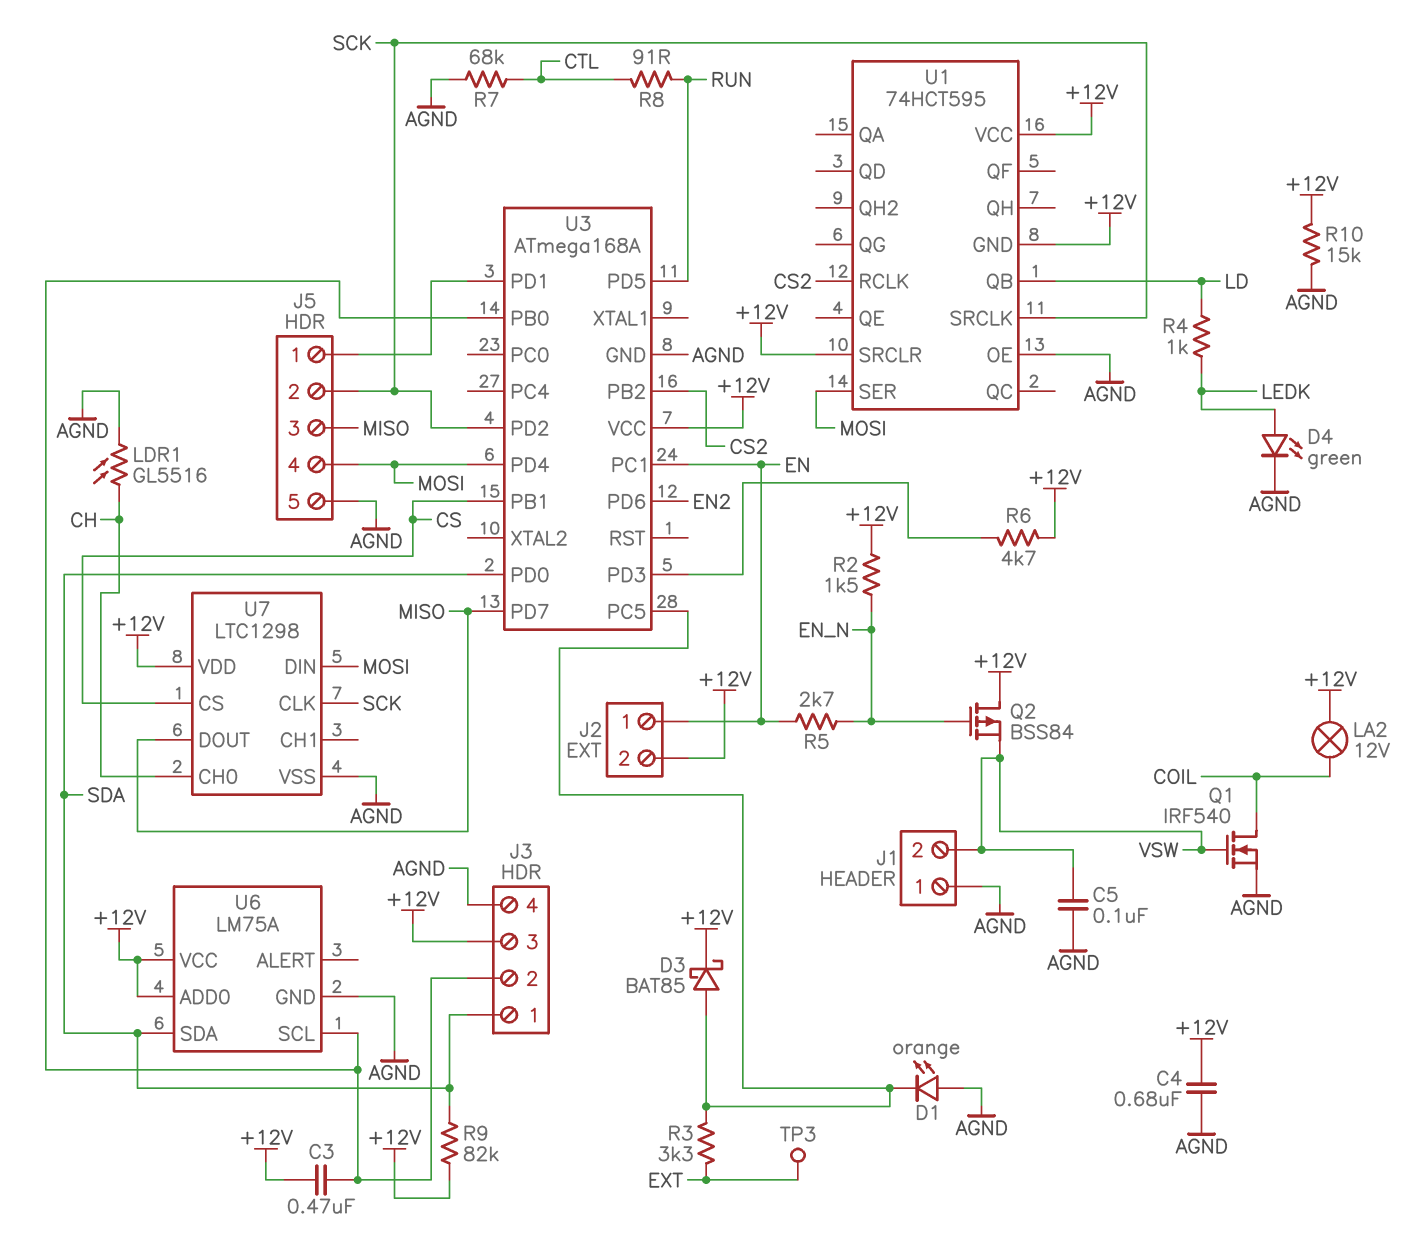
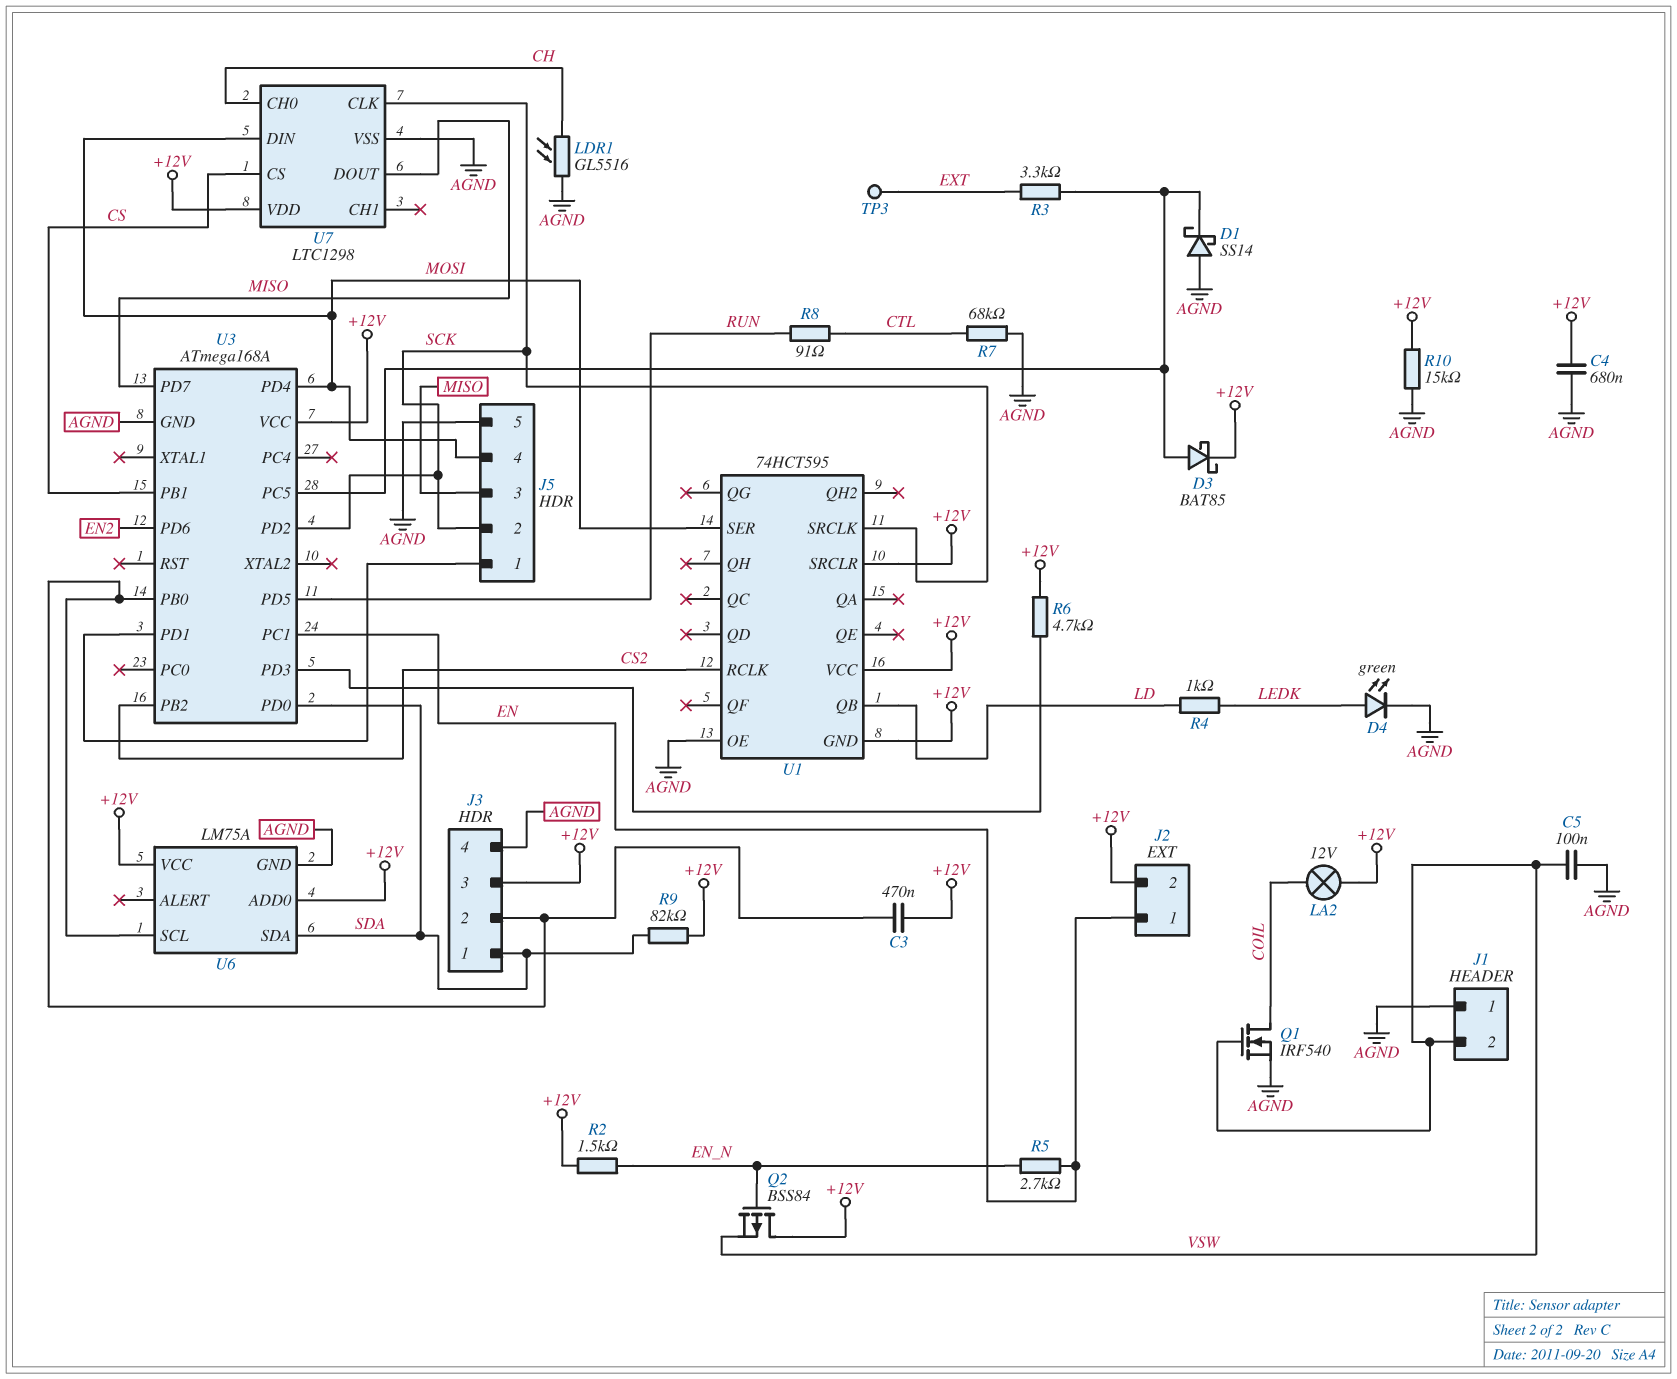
D1: LED orange (A AGND, K U3/PC5) -> schottky SS14 (A AGND, K U3/PC5)

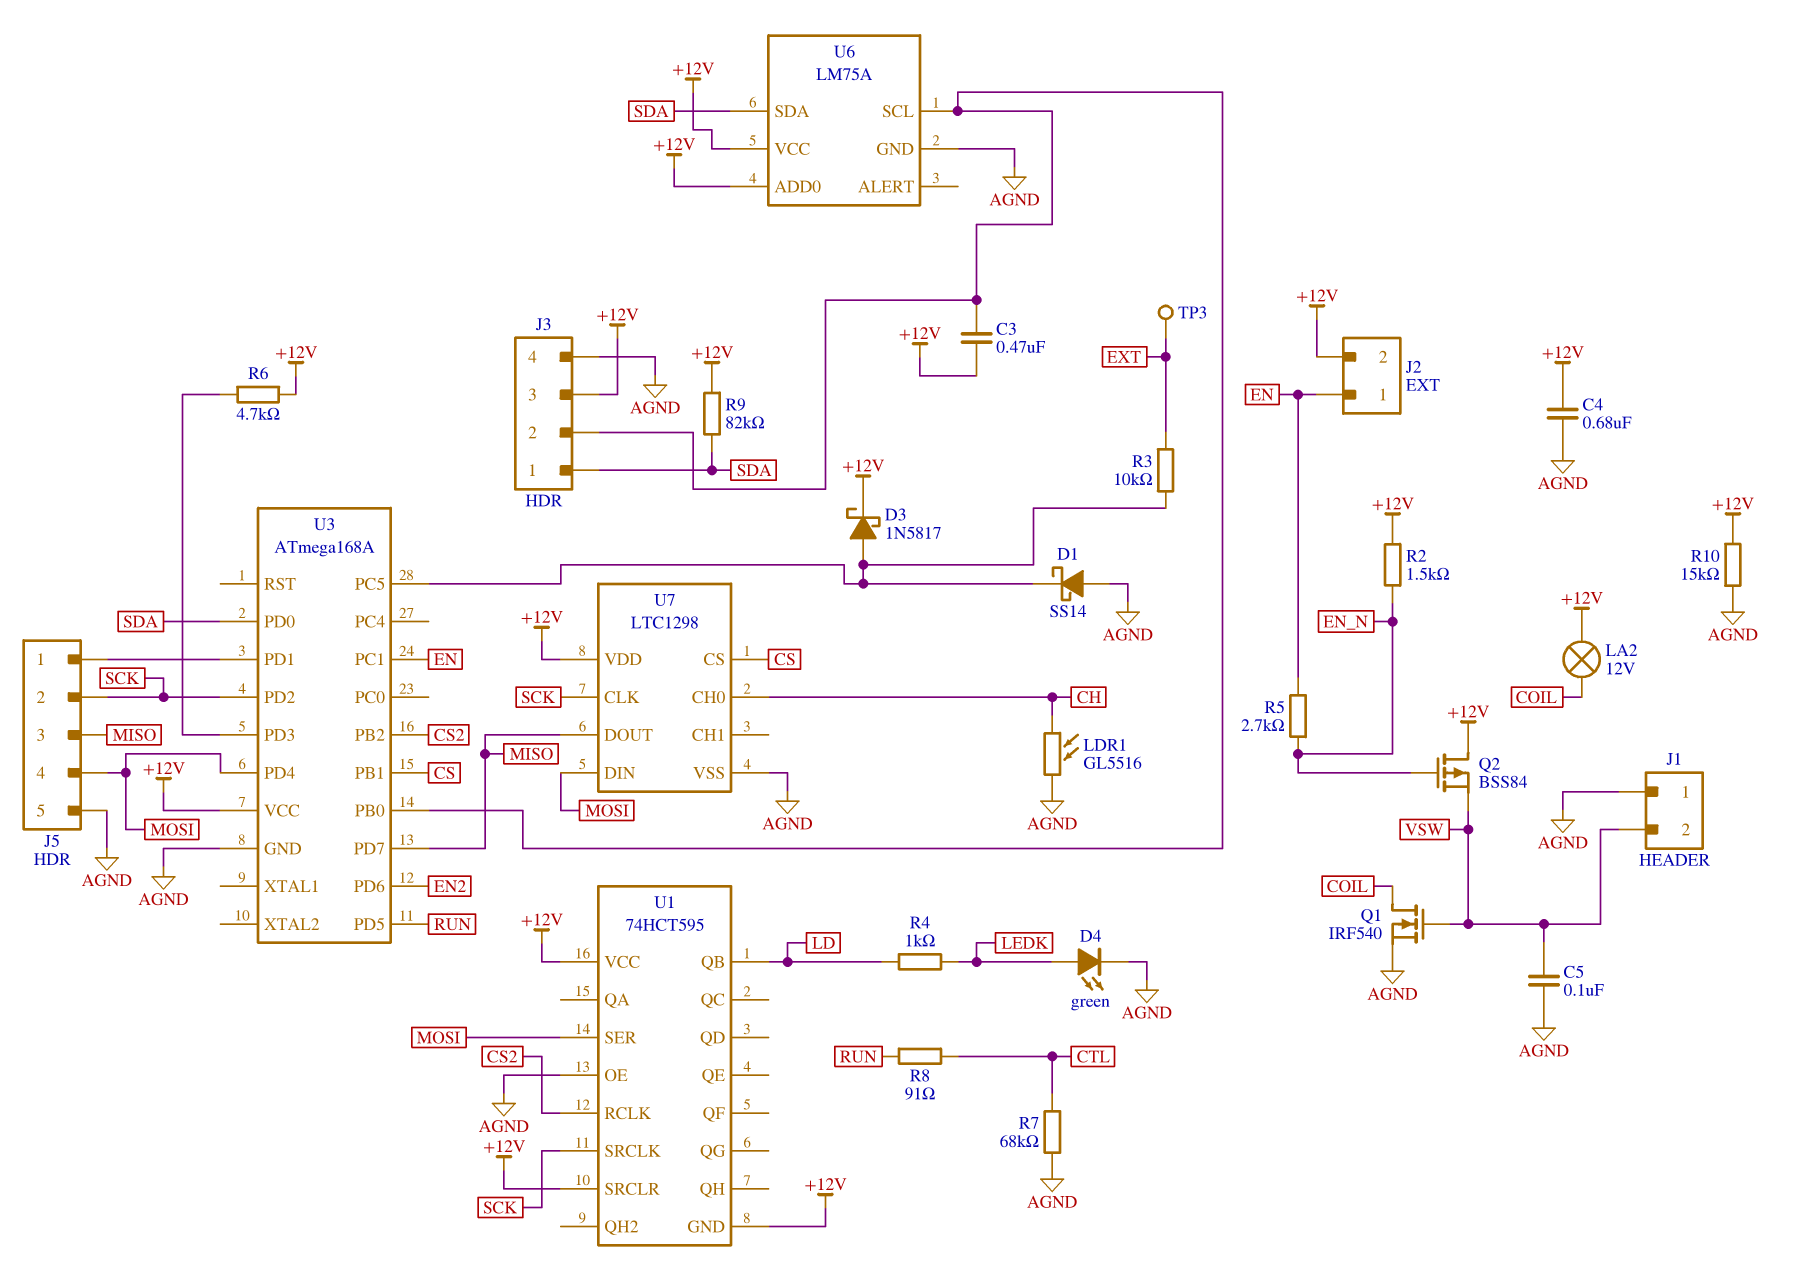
D3: schottky BAT85 (A U3/PC5, K +12V) -> schottky 1N5817 (A U3/PC5, K +12V)
R3: 3.3k (EXT, U3/PC5) -> 10k (EXT, U3/PC5)

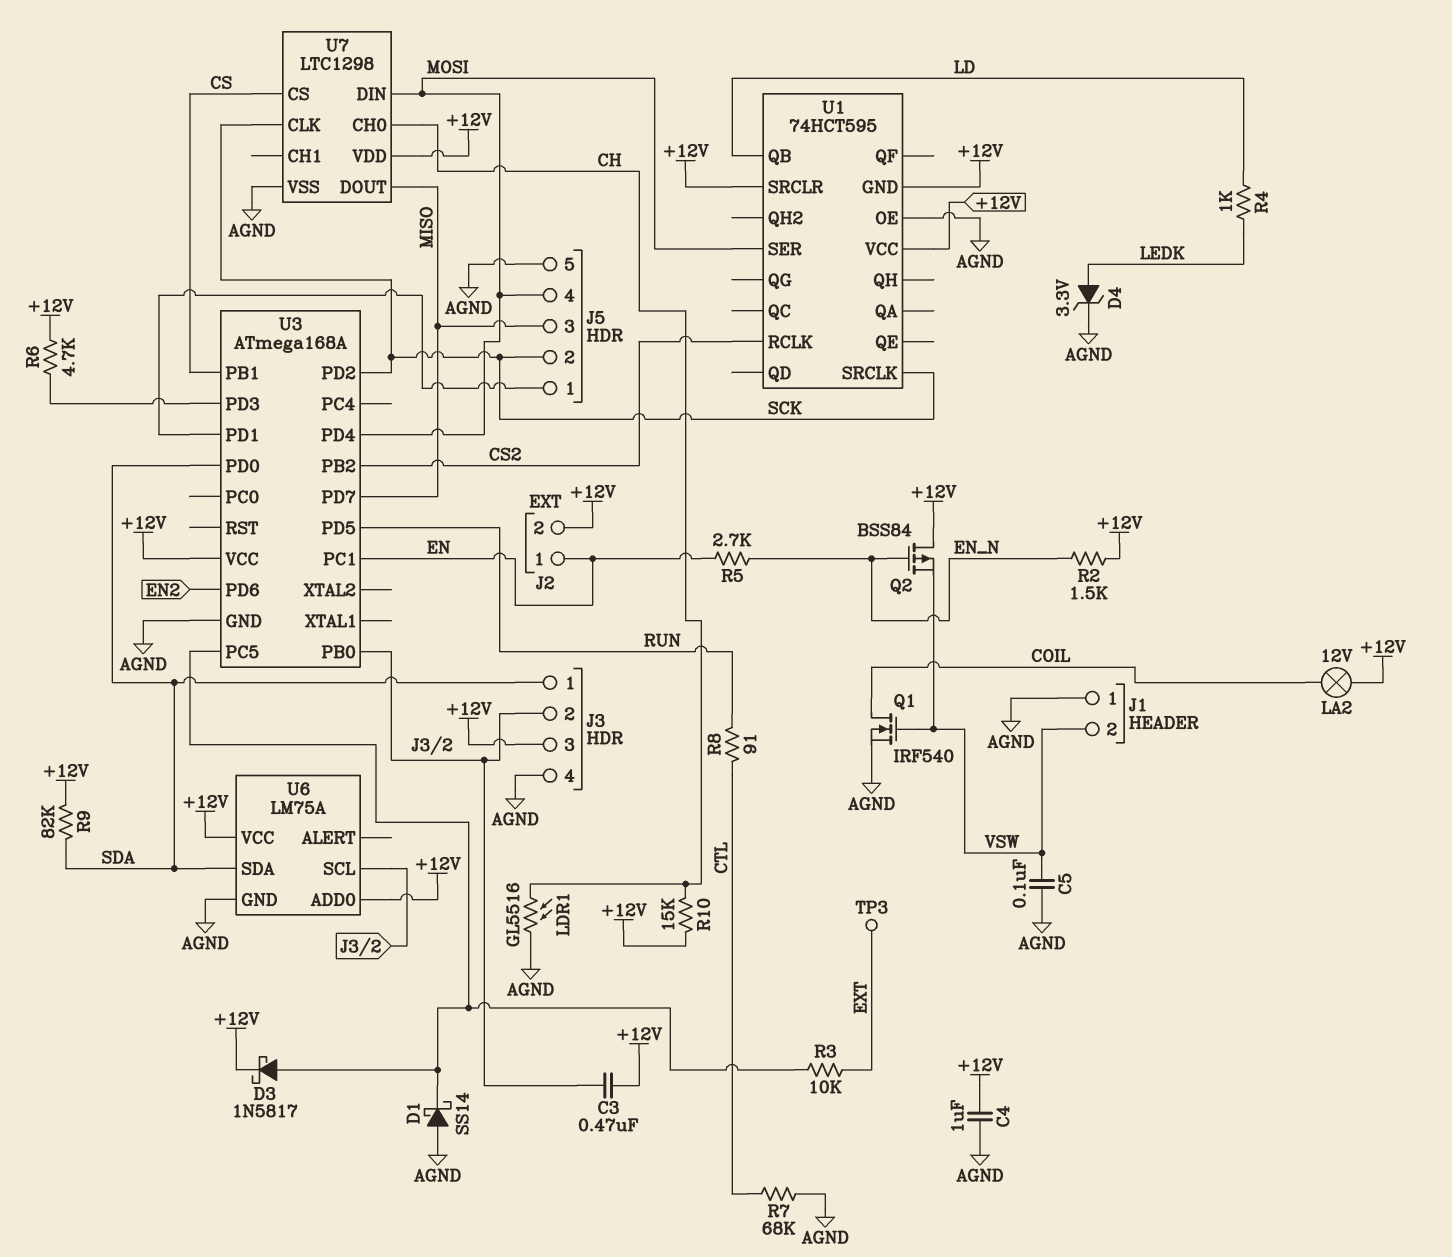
C4: 680nF (+12V, AGND) -> 1uF (+12V, AGND)
D4: LED green (A LEDK, K AGND) -> zener 3.3V (A LEDK, K AGND)
R10: 15k (+12V, AGND) -> 15k (+12V, CH)

